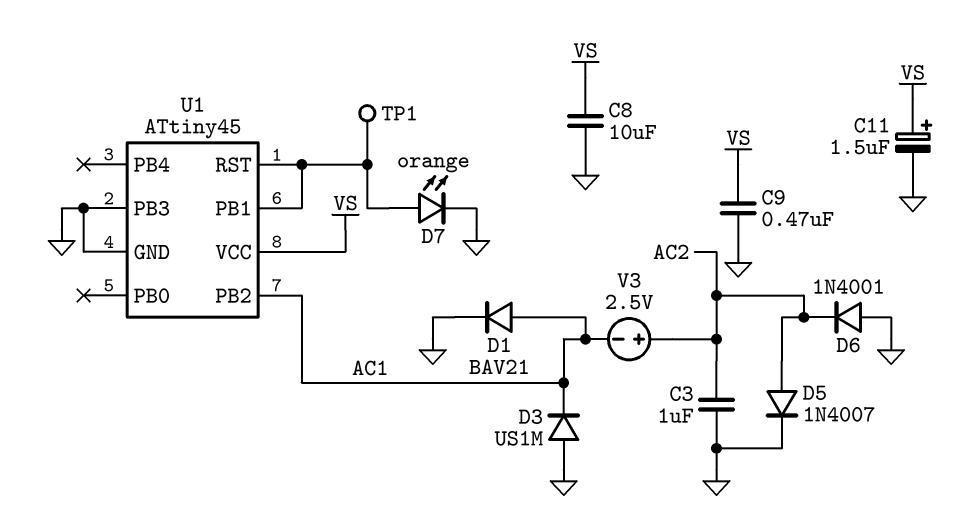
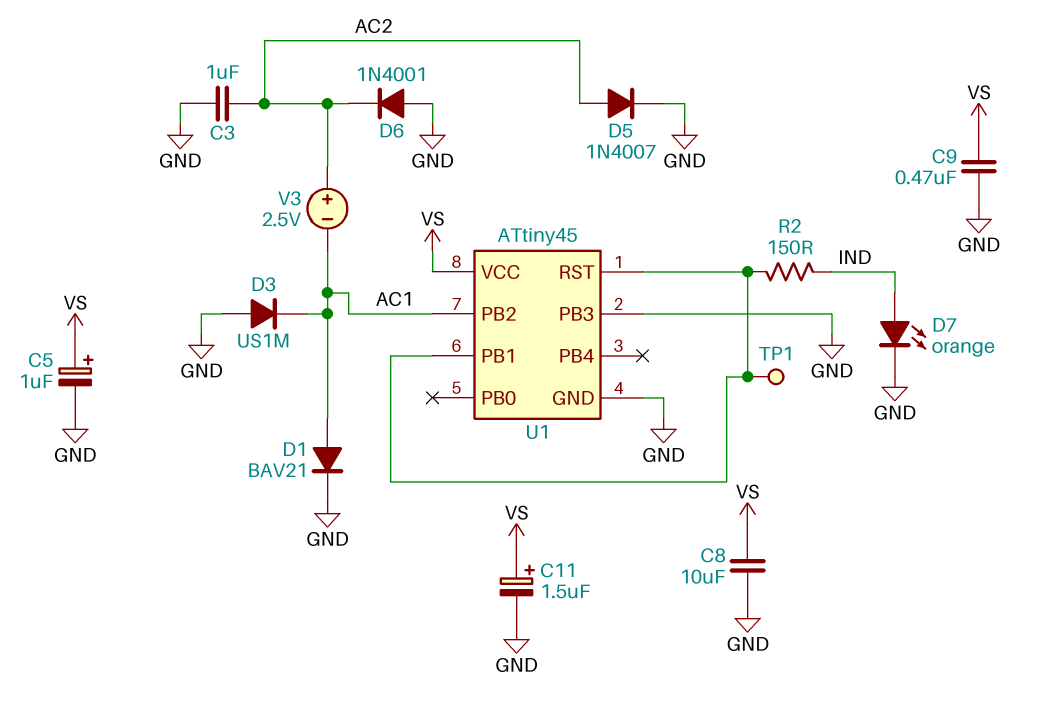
C5: none -> 1uF (plus VS, minus GND)
D7: LED orange (A U1/PB1, K GND) -> LED orange (A IND, K GND)
R2: none -> 150 (IND, U1/PB1)

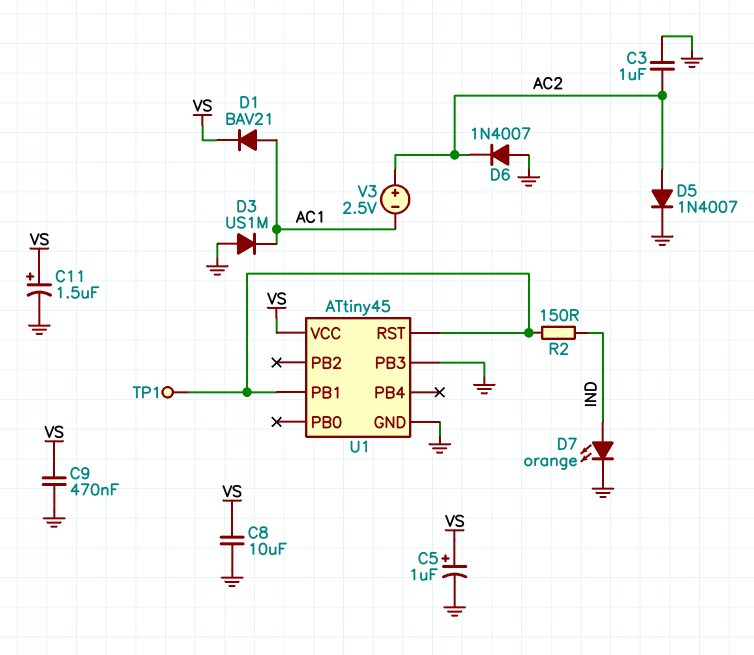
D1: diode BAV21 (A AC1, K GND) -> diode BAV21 (A AC1, K VS)
D6: diode 1N4001 (A GND, K AC2) -> diode 1N4007 (A GND, K AC2)
U1 pin PB2: AC1 -> none

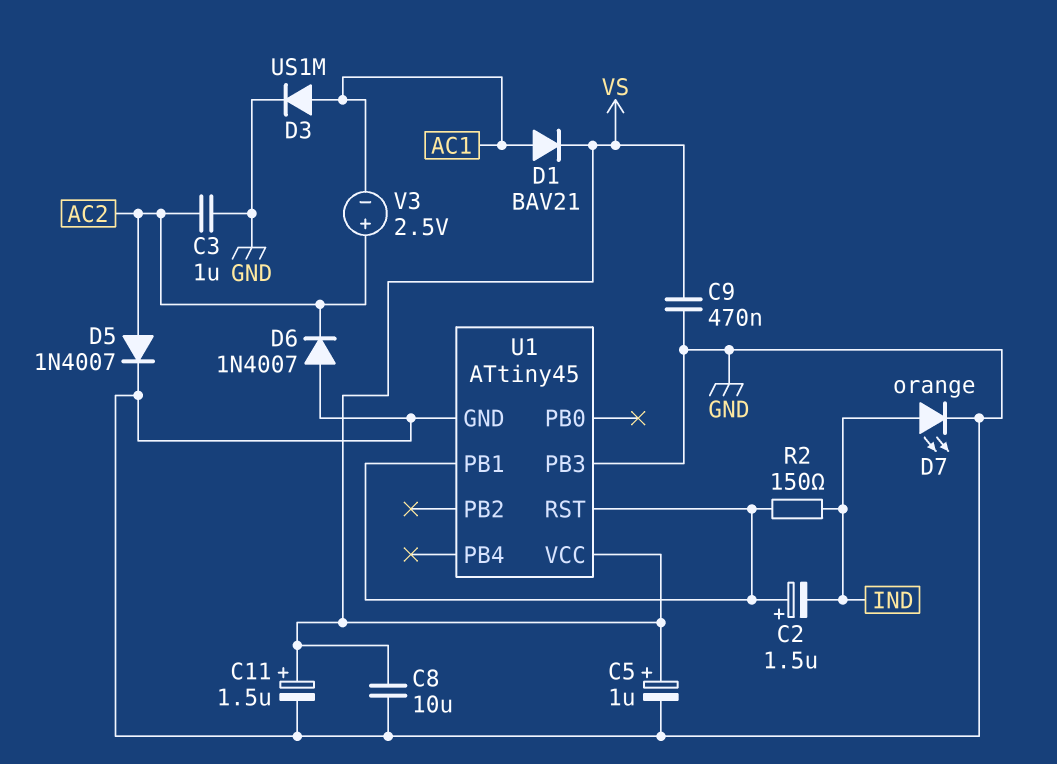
C2: none -> 1.5uF (plus U1/PB1, minus IND)
D3: diode US1M (A GND, K AC1) -> diode US1M (A AC1, K GND)
TP1: test point (U1/PB1) -> none

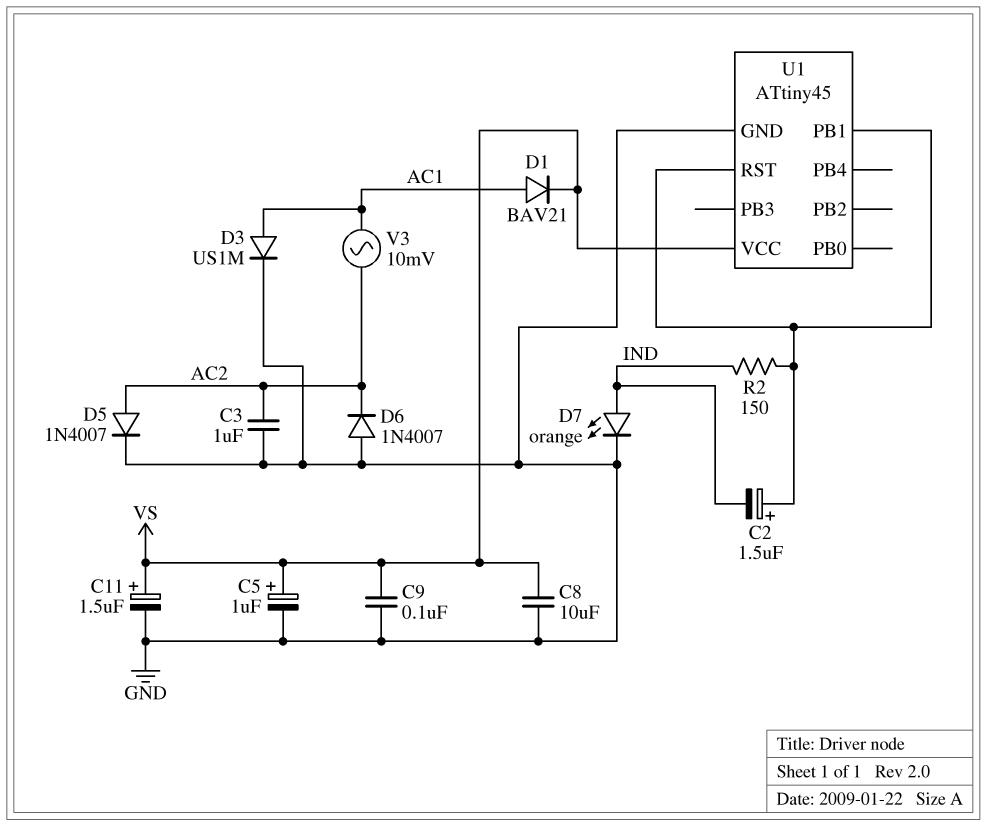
C9: 470nF (GND, VS) -> 100nF (GND, VS)
U1 pin PB3: GND -> none
V3: 2.5V (plus AC2, minus AC1) -> AC 10mV (AC1, AC2)

